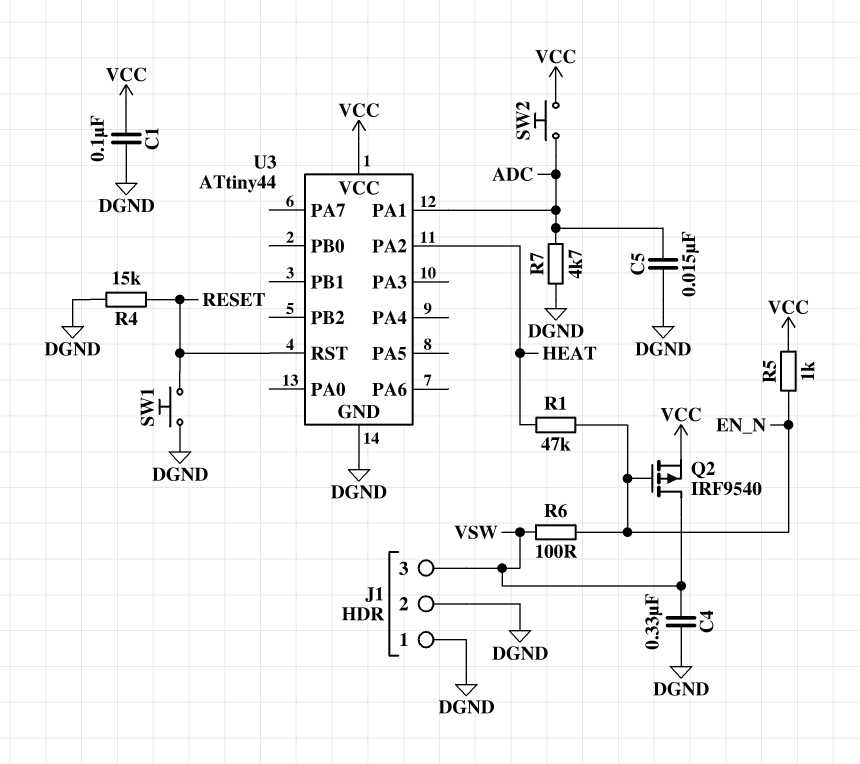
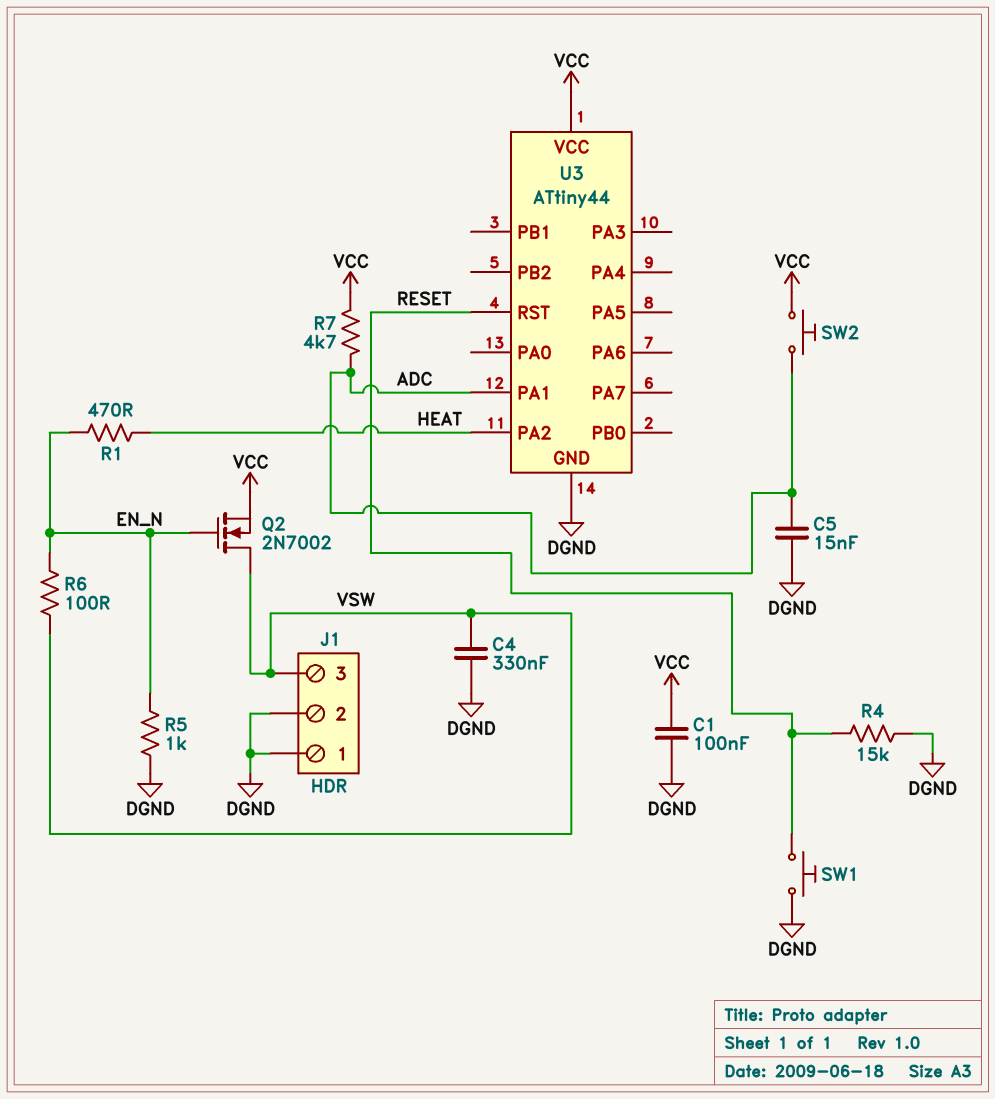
Q2: PMOS IRF9540 (G EN_N, D VSW, S VCC) -> NMOS 2N7002 (G EN_N, D VSW, S VCC)
R1: 47k (EN_N, HEAT) -> 470 (EN_N, HEAT)
R5: 1k (EN_N, VCC) -> 1k (DGND, EN_N)
R7: 4.7k (ADC, DGND) -> 4.7k (ADC, VCC)

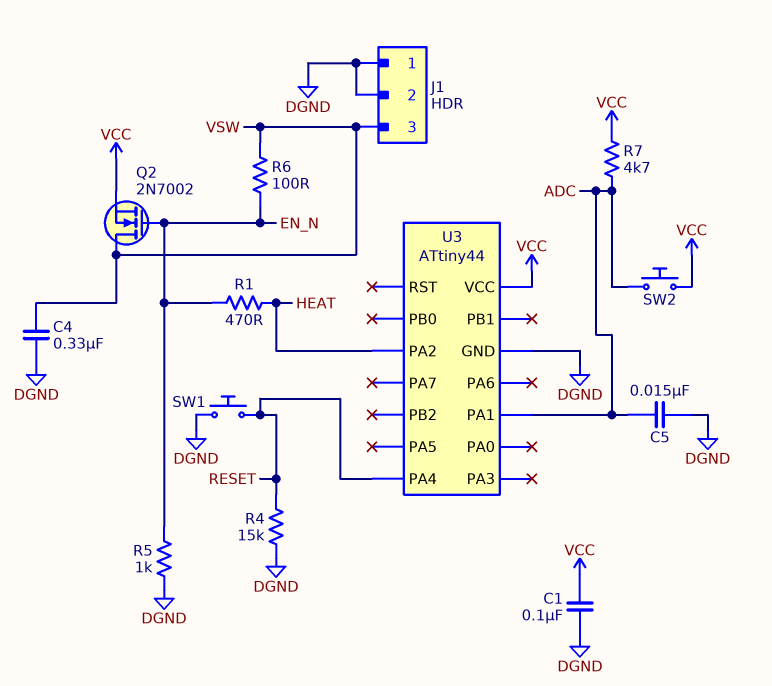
U3 pin PA4: none -> RESET
U3 pin RST: RESET -> none

